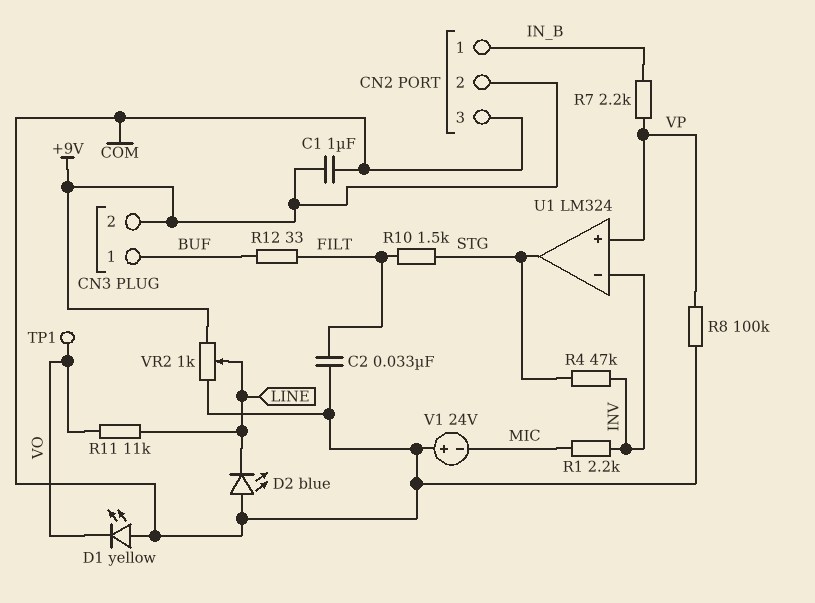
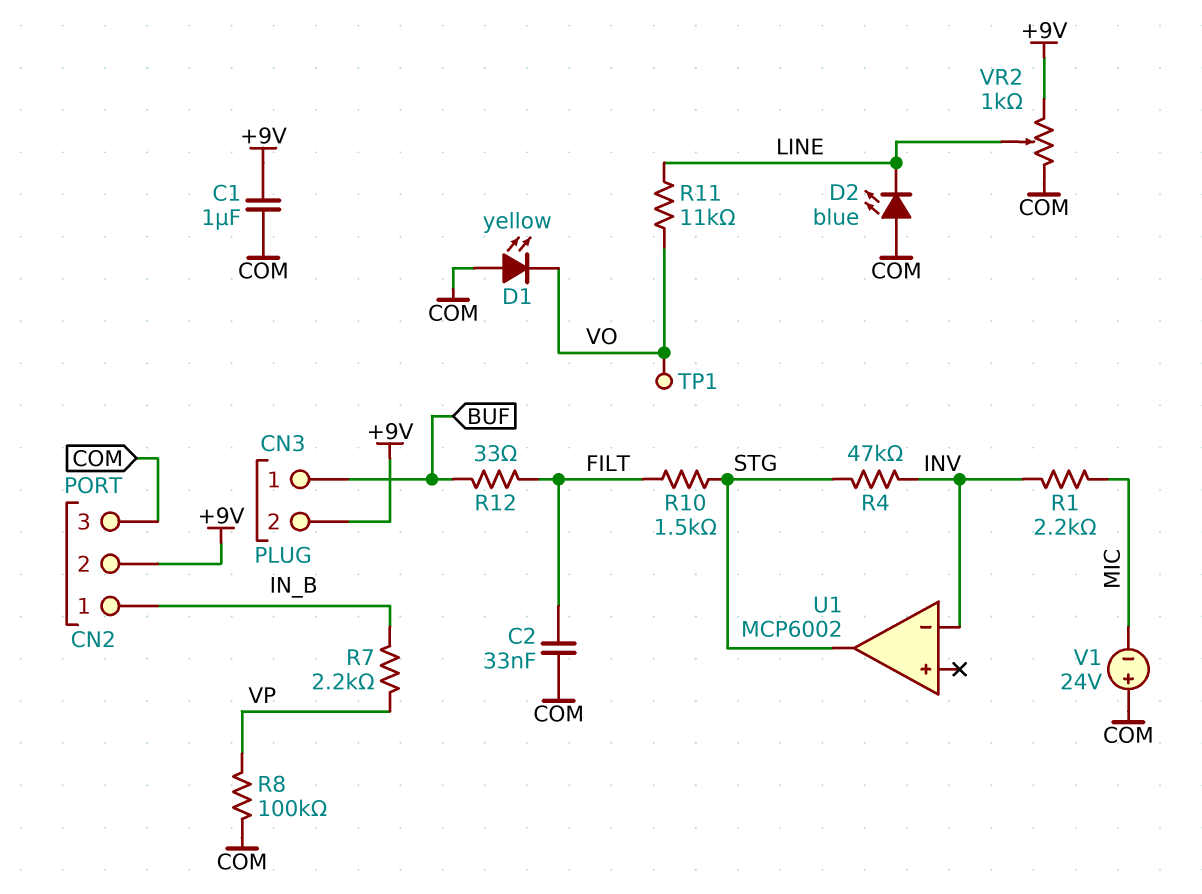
U1: LM324 -> MCP6002
U1 pin in+: VP -> none

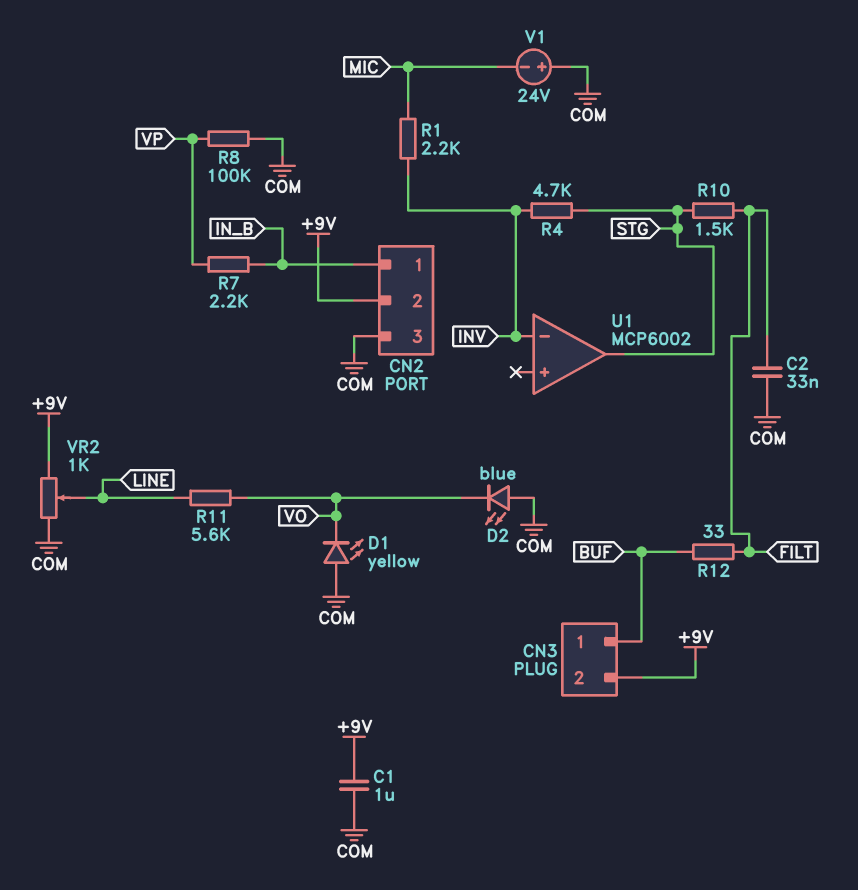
D2: LED blue (A COM, K LINE) -> LED blue (A COM, K VO)
R4: 47k (INV, STG) -> 4.7k (INV, STG)
R11: 11k (LINE, VO) -> 5.6k (LINE, VO)
TP1: test point (VO) -> none

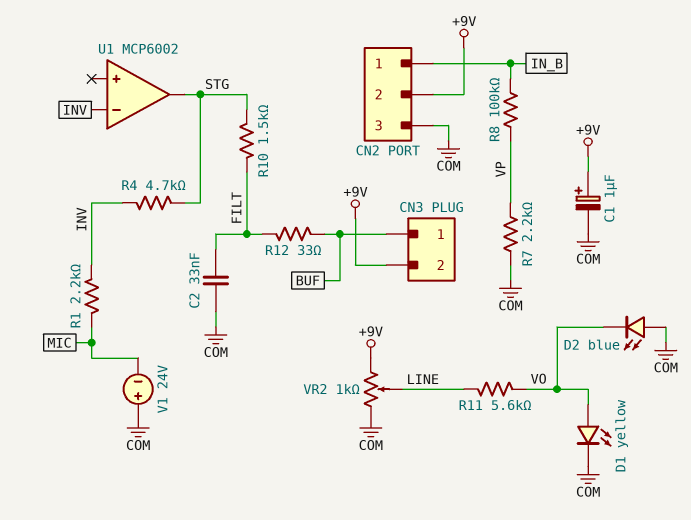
C1: 1uF (+9V, COM) -> 1uF (plus +9V, minus COM)
D1: LED yellow (A COM, K VO) -> LED yellow (A VO, K COM)
R7: 2.2k (IN_B, VP) -> 2.2k (COM, VP)
R8: 100k (COM, VP) -> 100k (IN_B, VP)

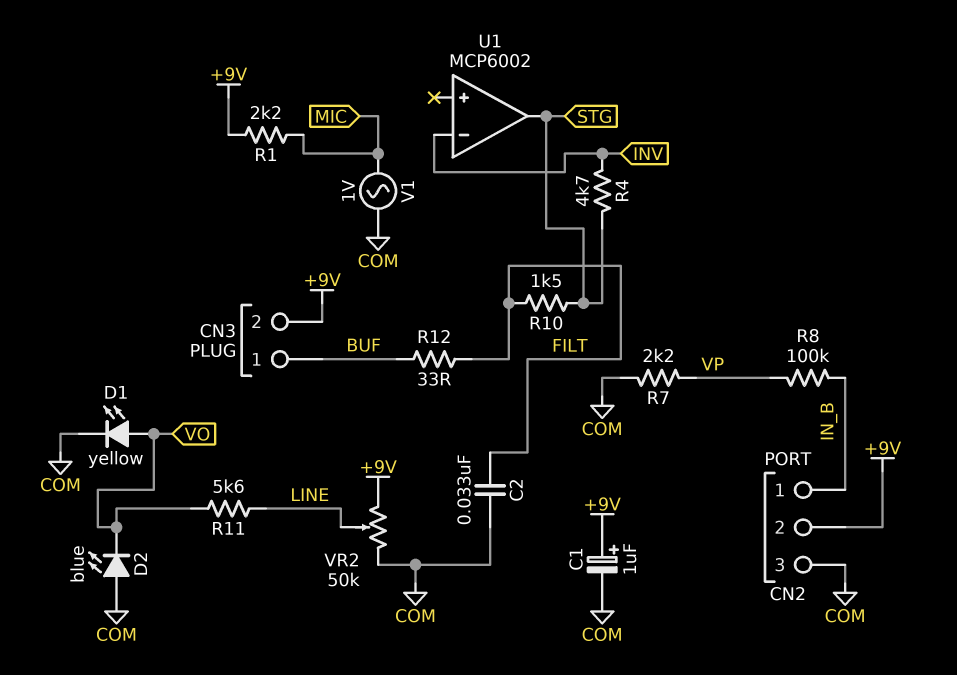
R1: 2.2k (INV, MIC) -> 2.2k (+9V, MIC)
V1: 24V (plus COM, minus MIC) -> AC 1V (COM, MIC)
VR2: 1k (+9V, COM, wiper LINE) -> 50k (+9V, COM, wiper LINE)

